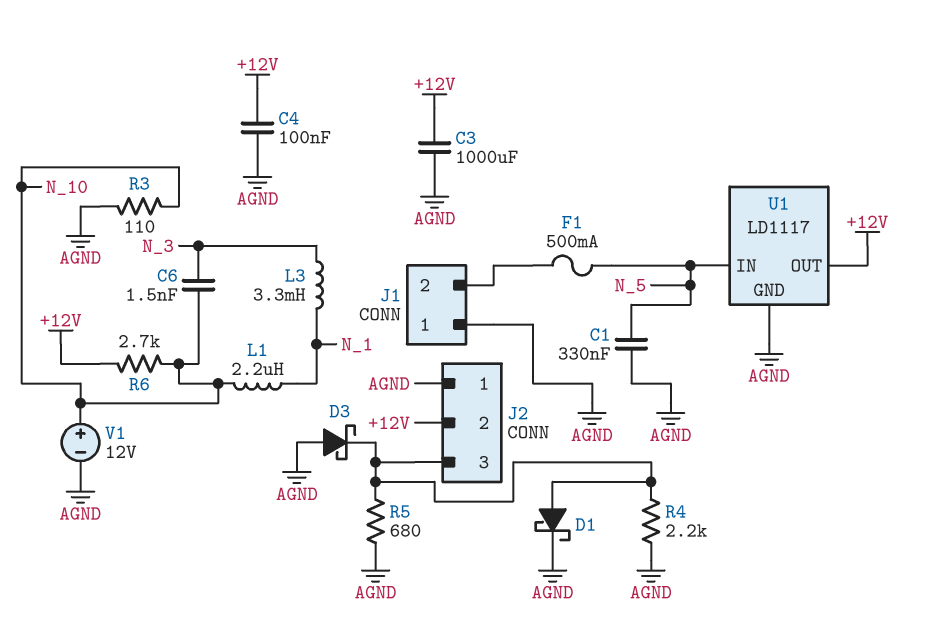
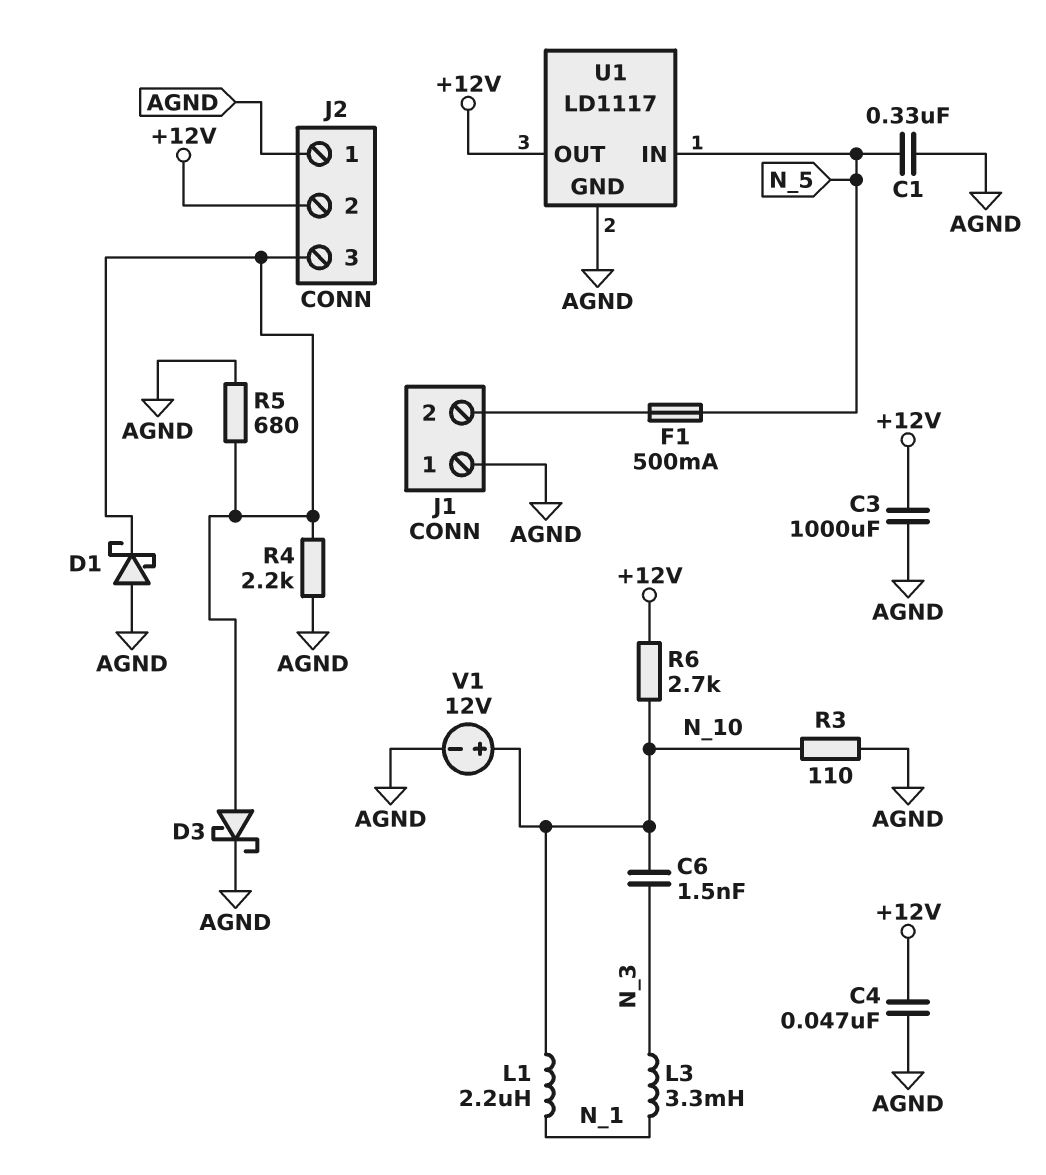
C4: 100nF (+12V, AGND) -> 47nF (+12V, AGND)
D1: schottky (A J2/3, K AGND) -> schottky (A AGND, K J2/3)
D3: schottky (A AGND, K J2/3) -> schottky (A J2/3, K AGND)

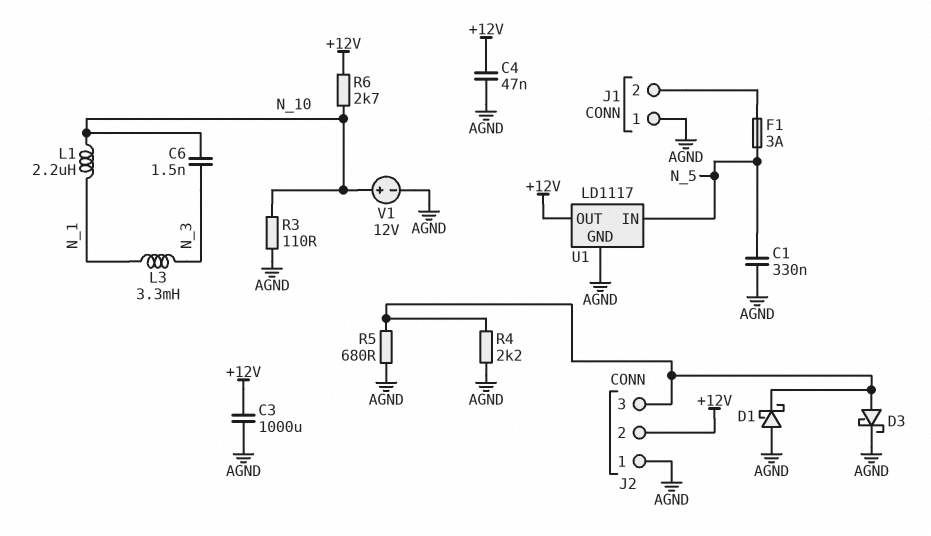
F1: 500mA (J1/2, N_5) -> 3A (J1/2, N_5)

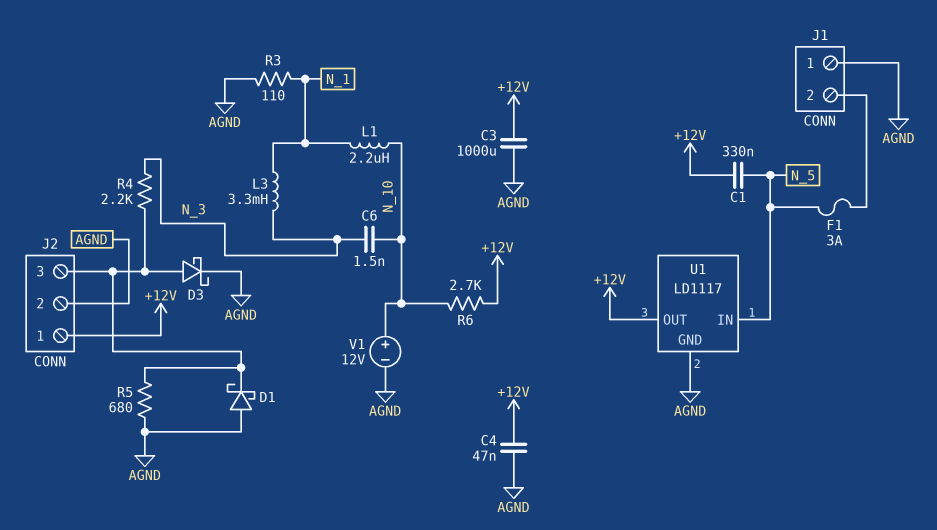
C1: 330nF (AGND, N_5) -> 330nF (+12V, N_5)
J2 pin 1: AGND -> +12V
J2 pin 2: +12V -> AGND
R3: 110 (AGND, N_10) -> 110 (AGND, N_1)
R4: 2.2k (AGND, J2/3) -> 2.2k (J2/3, N_3)

